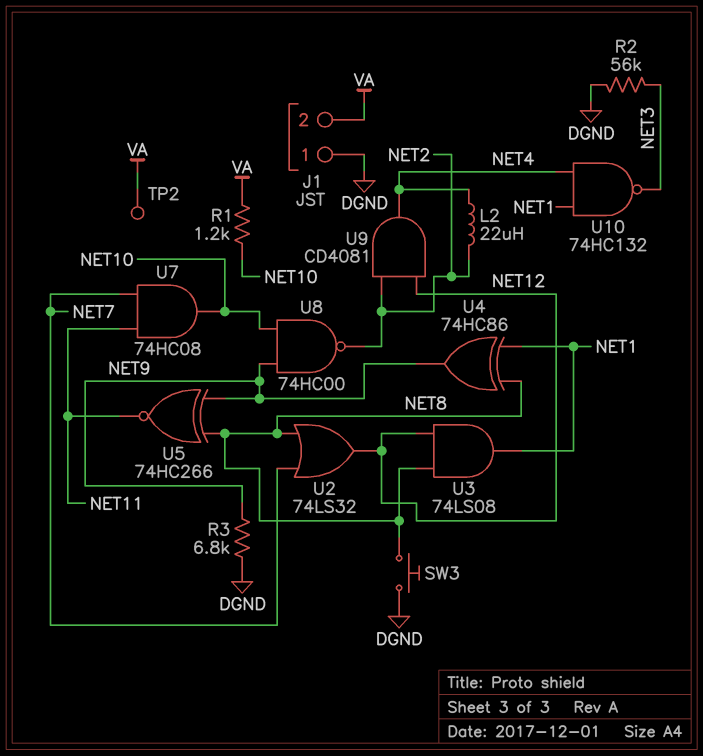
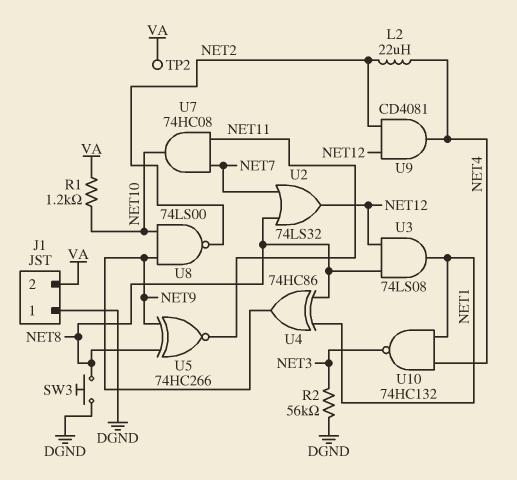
R3: 6.8k (DGND, NET9) -> none
U8: NAND 74HC00 (in NET9, in NET10, out NET2) -> NAND 74LS00 (in NET9, in NET10, out NET2)

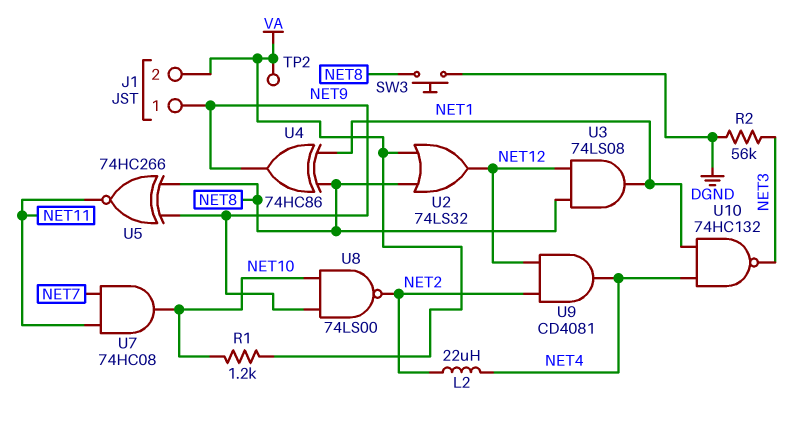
J1 pin 1: DGND -> NET9
U2: OR 74LS32 (in NET7, in NET8, out NET12) -> OR 74LS32 (in NET8, in VA, out NET12)

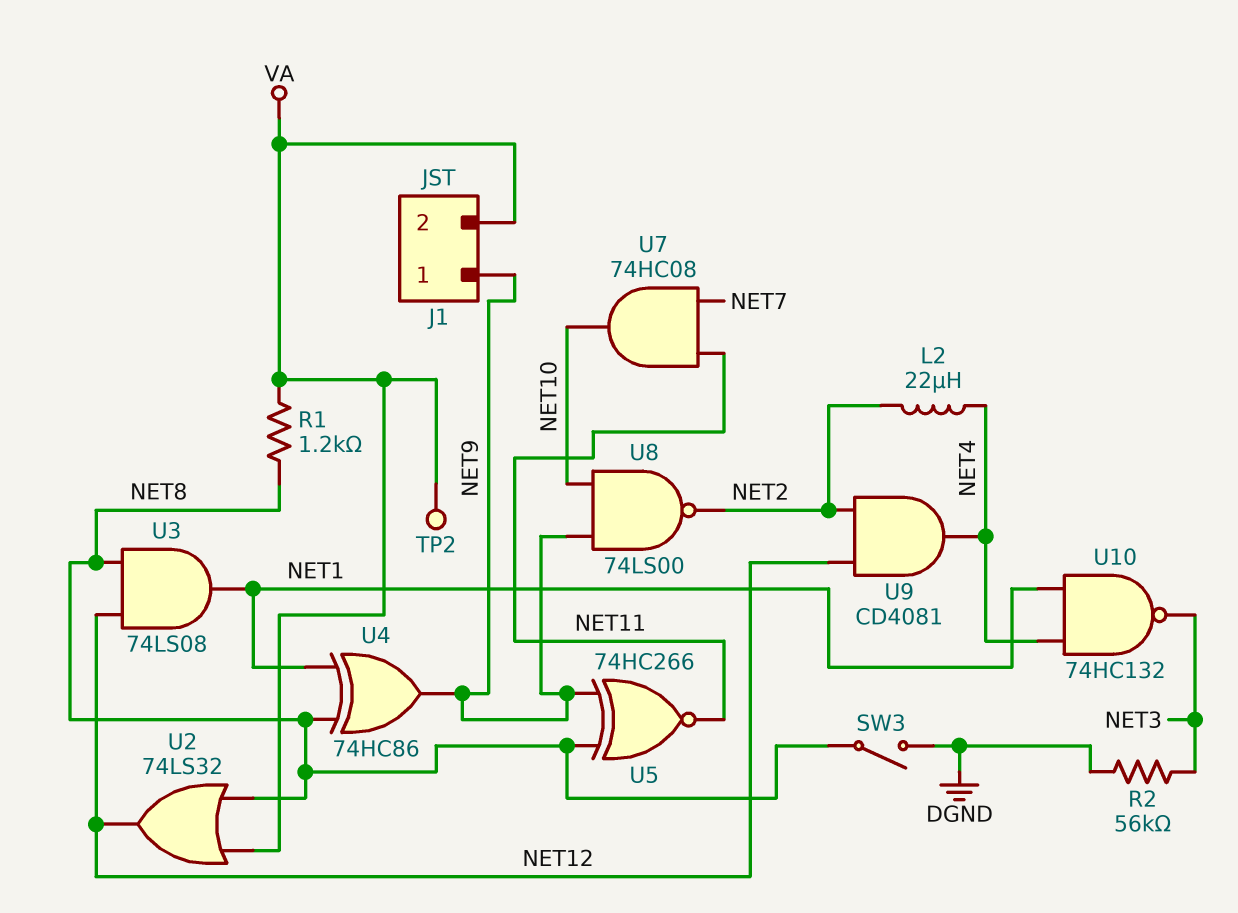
R1: 1.2k (NET10, VA) -> 1.2k (NET8, VA)
SW3: button (DGND, NET8) -> switch (DGND, NET8)

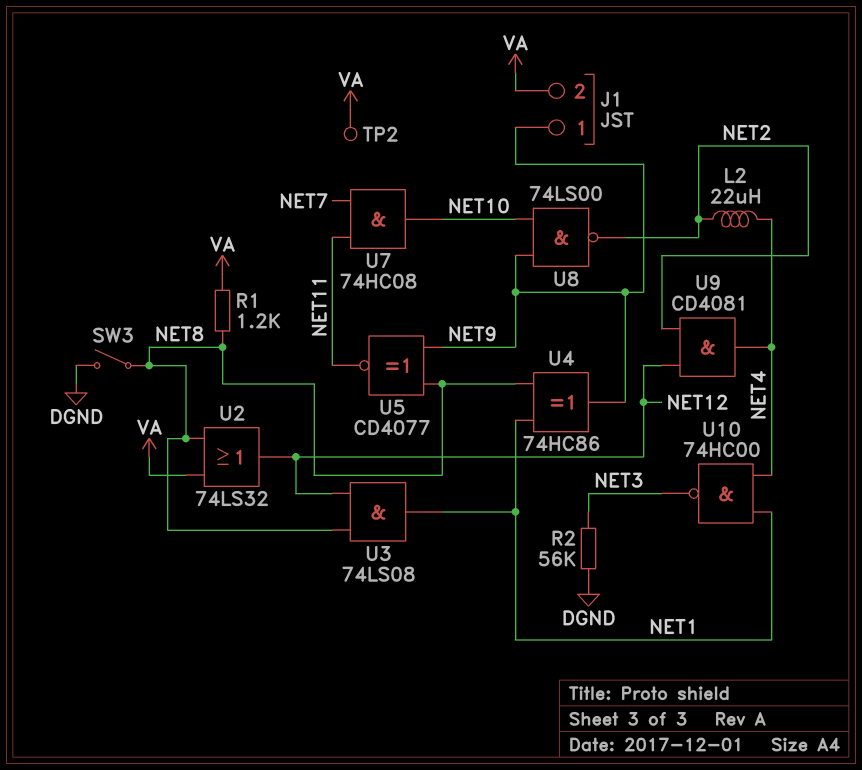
U5: XNOR 74HC266 (in NET8, in NET9, out NET11) -> XNOR CD4077 (in NET8, in NET9, out NET11)
U10: NAND 74HC132 (in NET1, in NET4, out NET3) -> NAND 74HC00 (in NET1, in NET4, out NET3)

